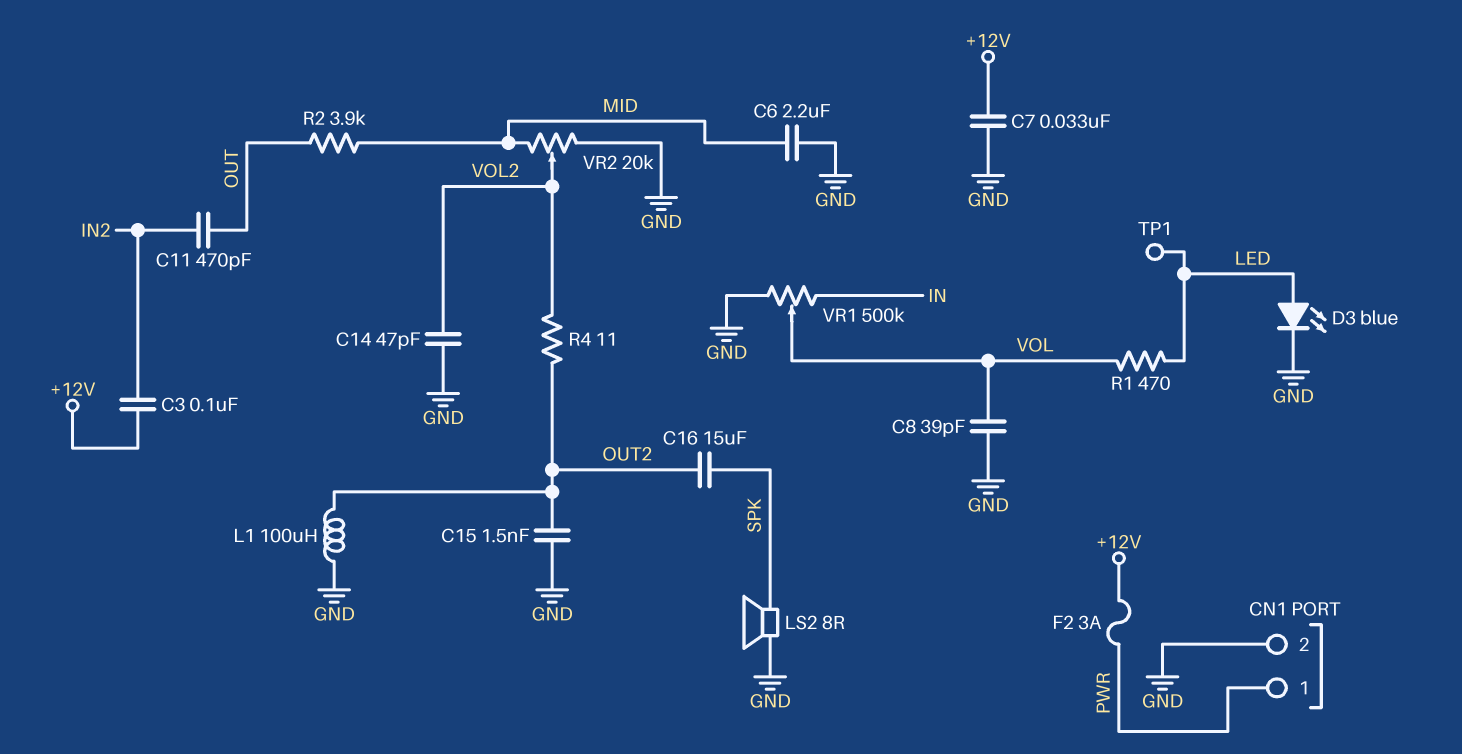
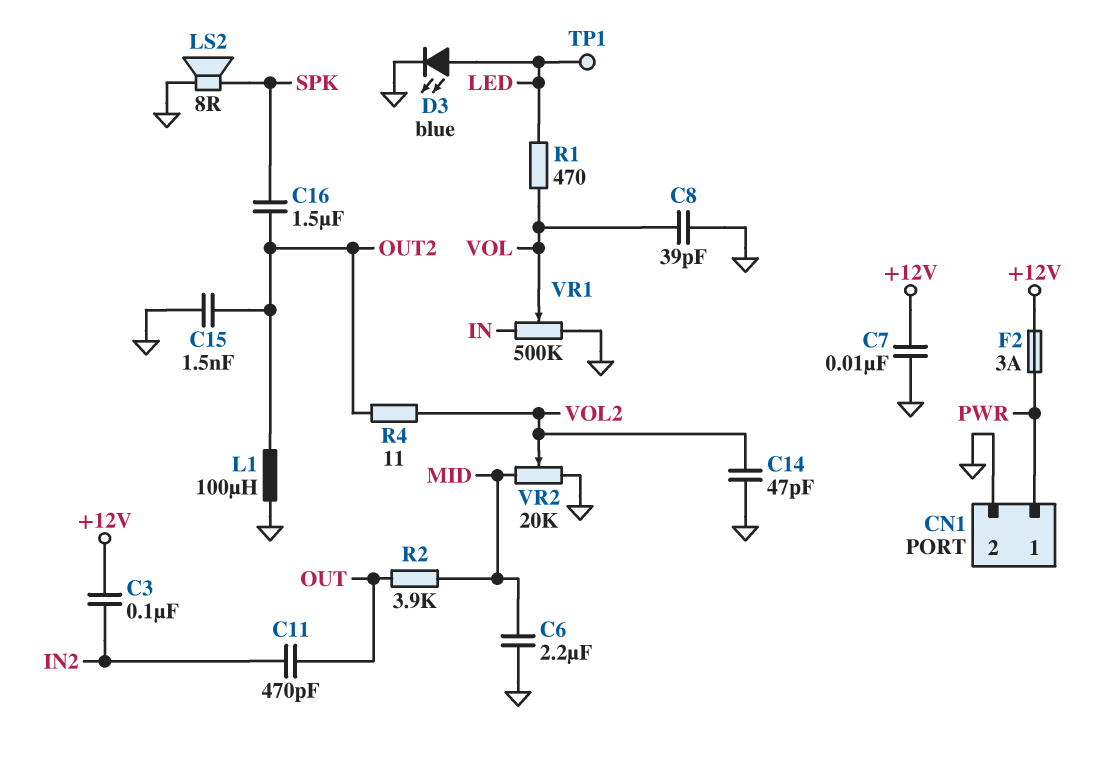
C7: 33nF (+12V, GND) -> 10nF (+12V, GND)
C16: 15uF (OUT2, SPK) -> 1.5uF (OUT2, SPK)

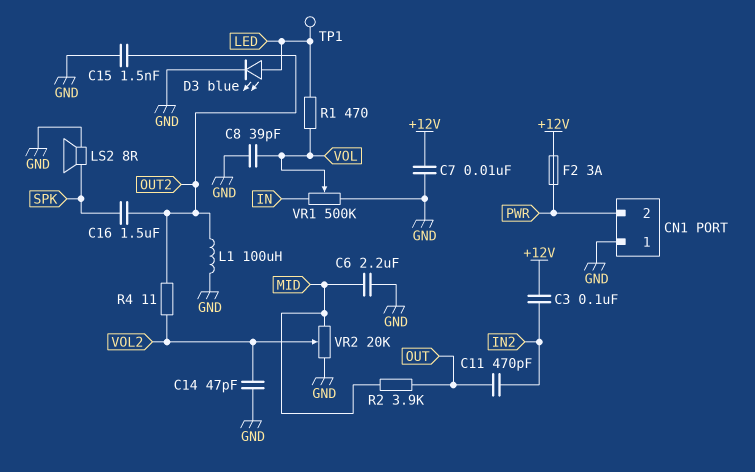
CN1 pin 1: PWR -> GND
CN1 pin 2: GND -> PWR

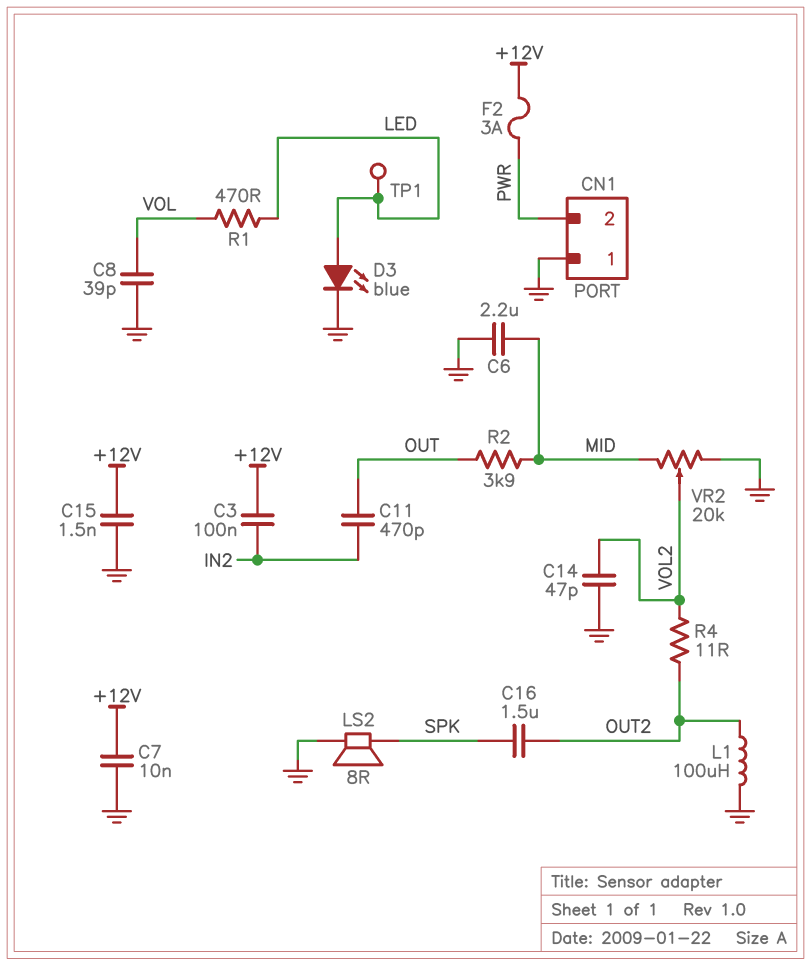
C15: 1.5nF (GND, OUT2) -> 1.5nF (+12V, GND)
VR1: 500k (GND, IN, wiper VOL) -> none

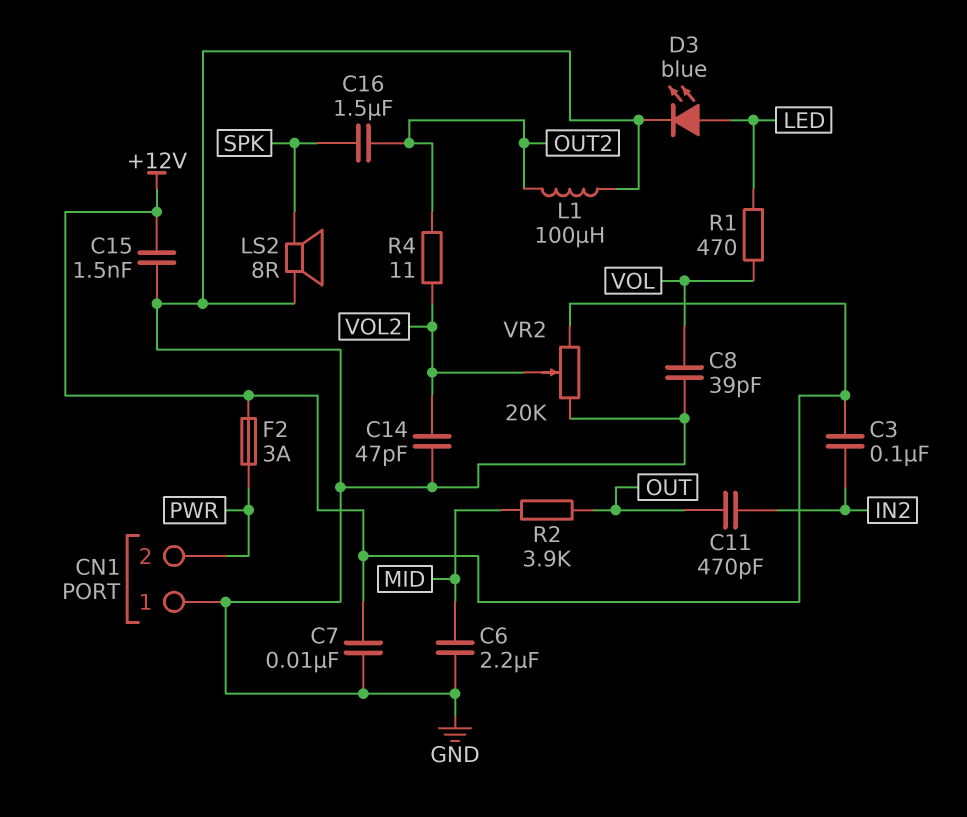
TP1: test point (LED) -> none
VR2: 20k (GND, MID, wiper VOL2) -> 20k (+12V, GND, wiper VOL2)

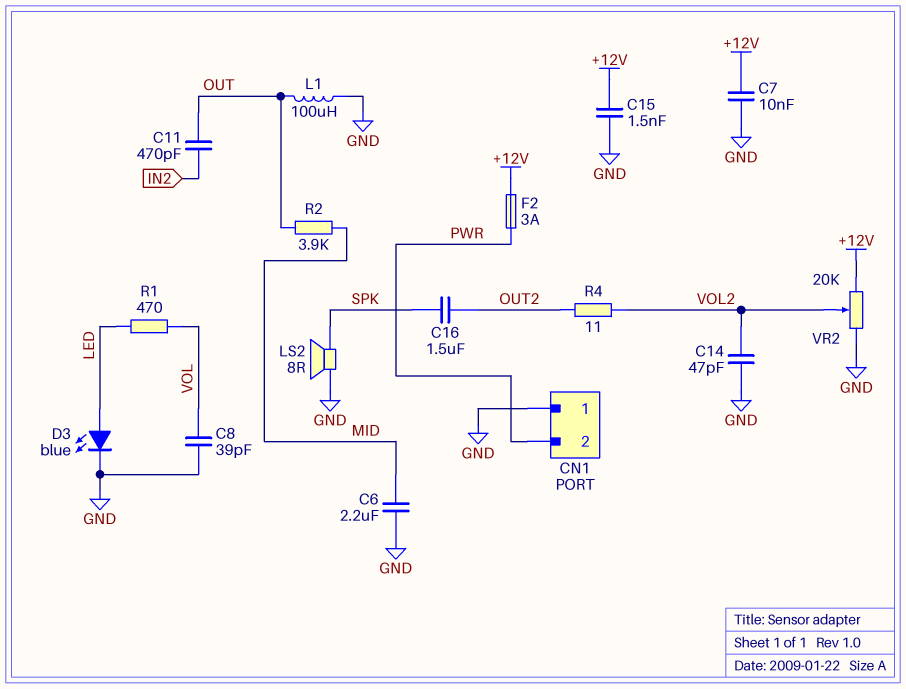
C3: 100nF (+12V, IN2) -> none
L1: 100uH (GND, OUT2) -> 100uH (GND, OUT)

